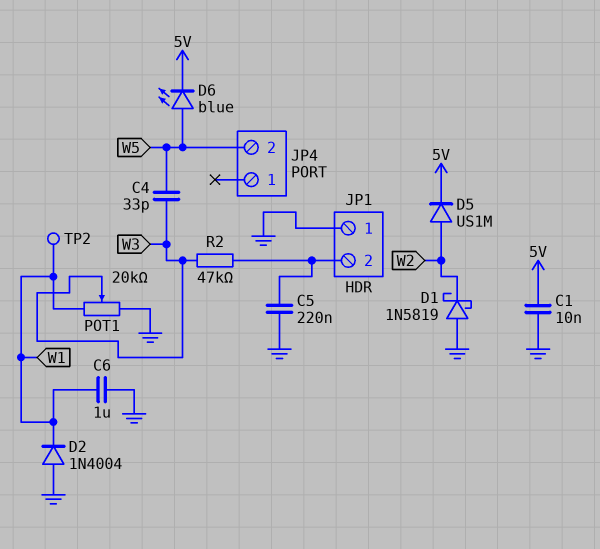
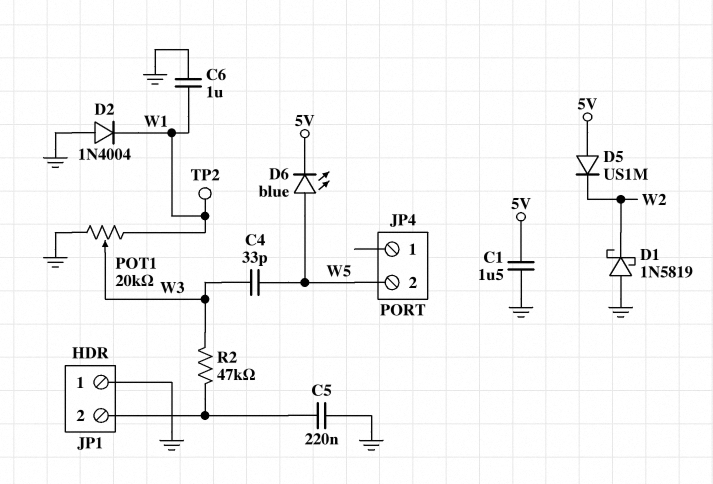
C1: 10nF (5V, GND) -> 1.5uF (5V, GND)
D5: diode US1M (A W2, K 5V) -> diode US1M (A 5V, K W2)

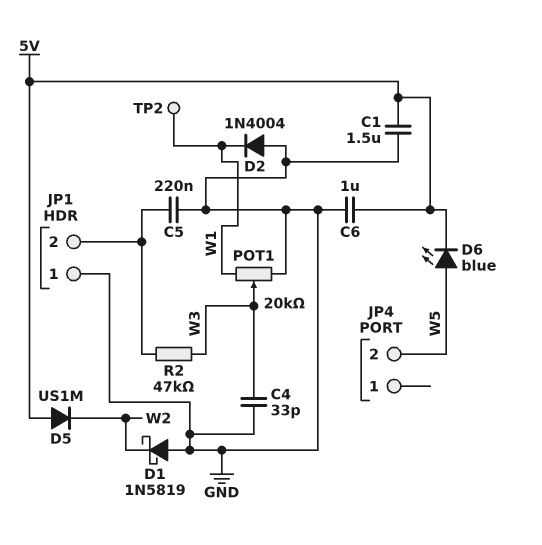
C4: 33pF (W3, W5) -> 33pF (GND, W3)
C6: 1uF (GND, W1) -> 1uF (5V, GND)

